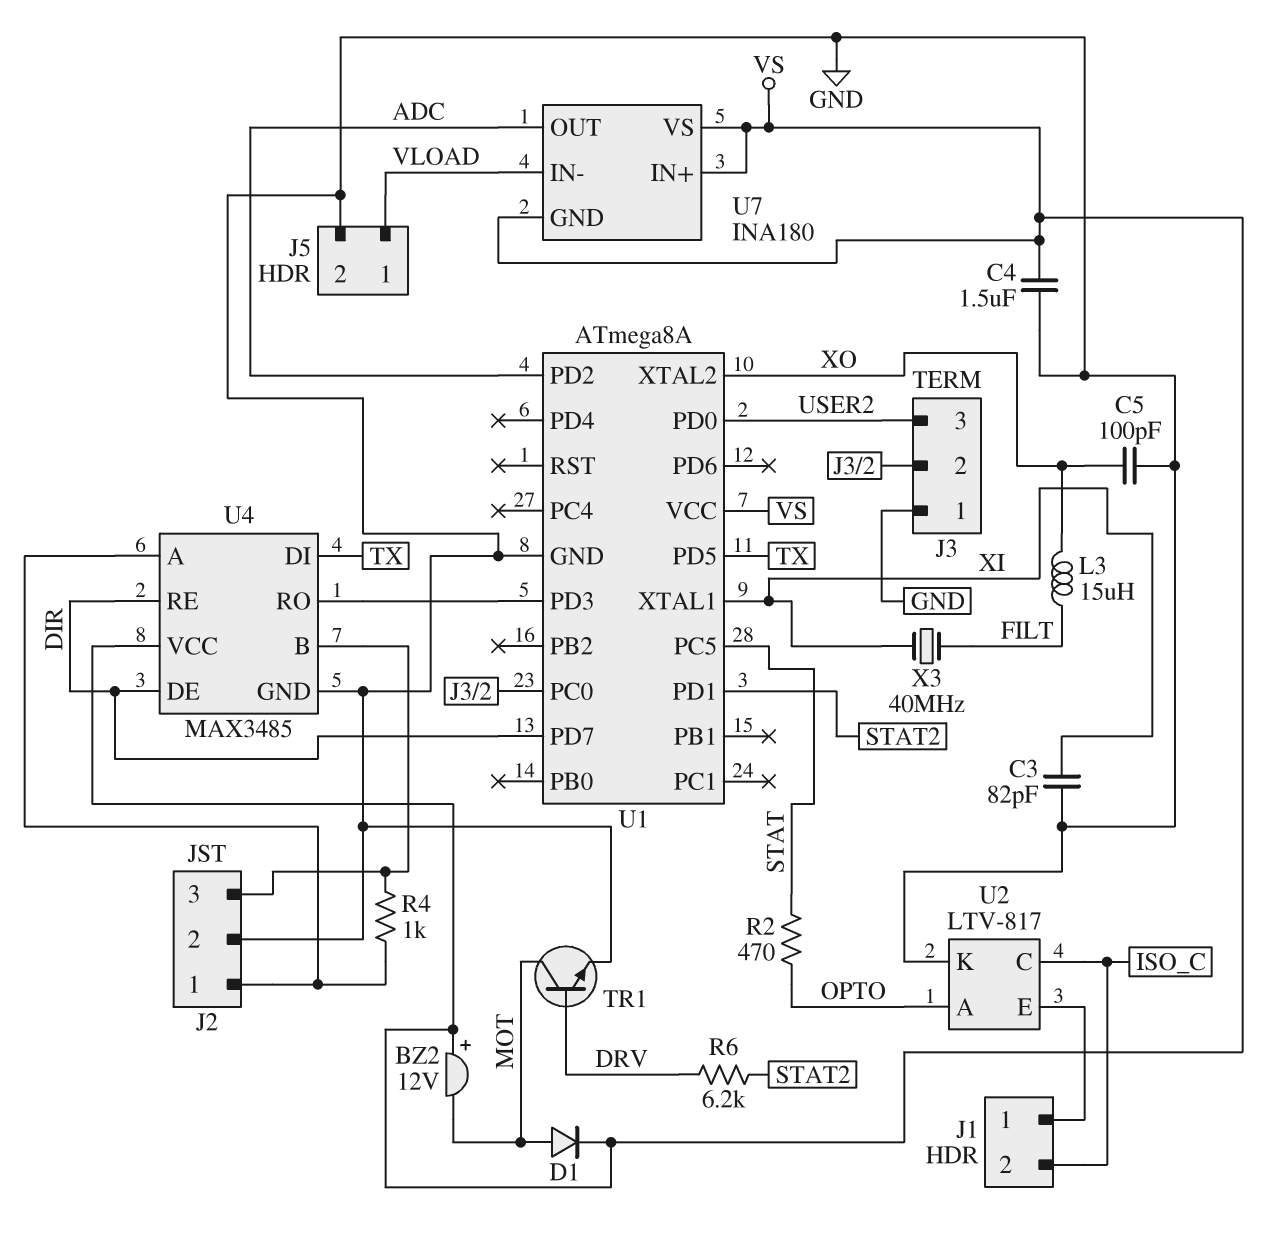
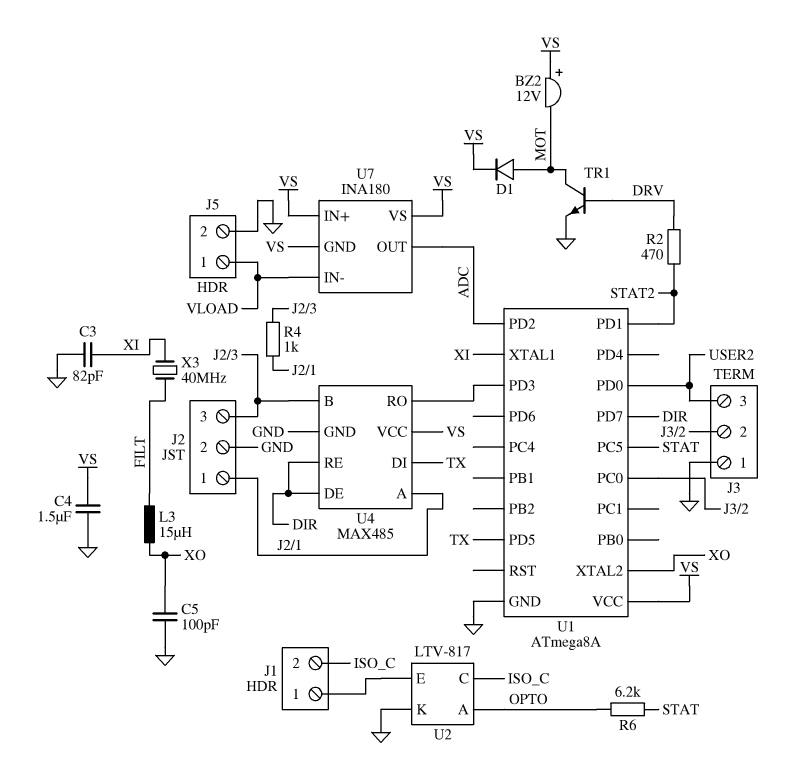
R2: 470 (OPTO, STAT) -> 470 (DRV, STAT2)
R6: 6.2k (DRV, STAT2) -> 6.2k (OPTO, STAT)
U4: MAX3485 -> MAX485

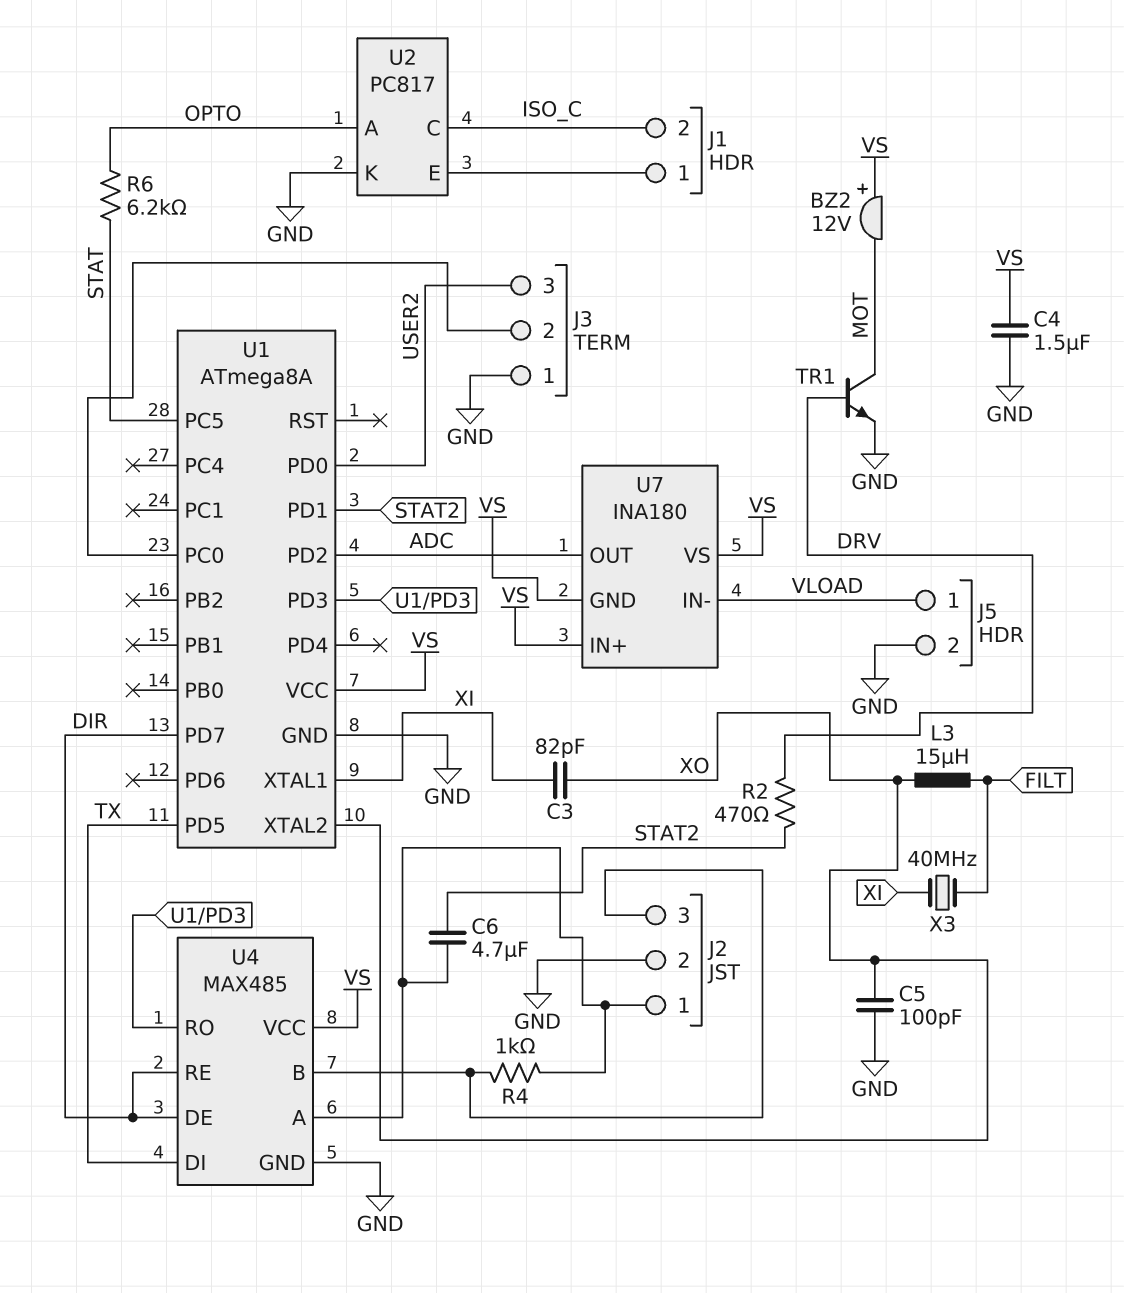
C3: 82pF (GND, XI) -> 82pF (XI, XO)
C6: none -> 4.7uF (J2/1, STAT2)
D1: diode (A MOT, K VS) -> none
U2: LTV-817 -> PC817

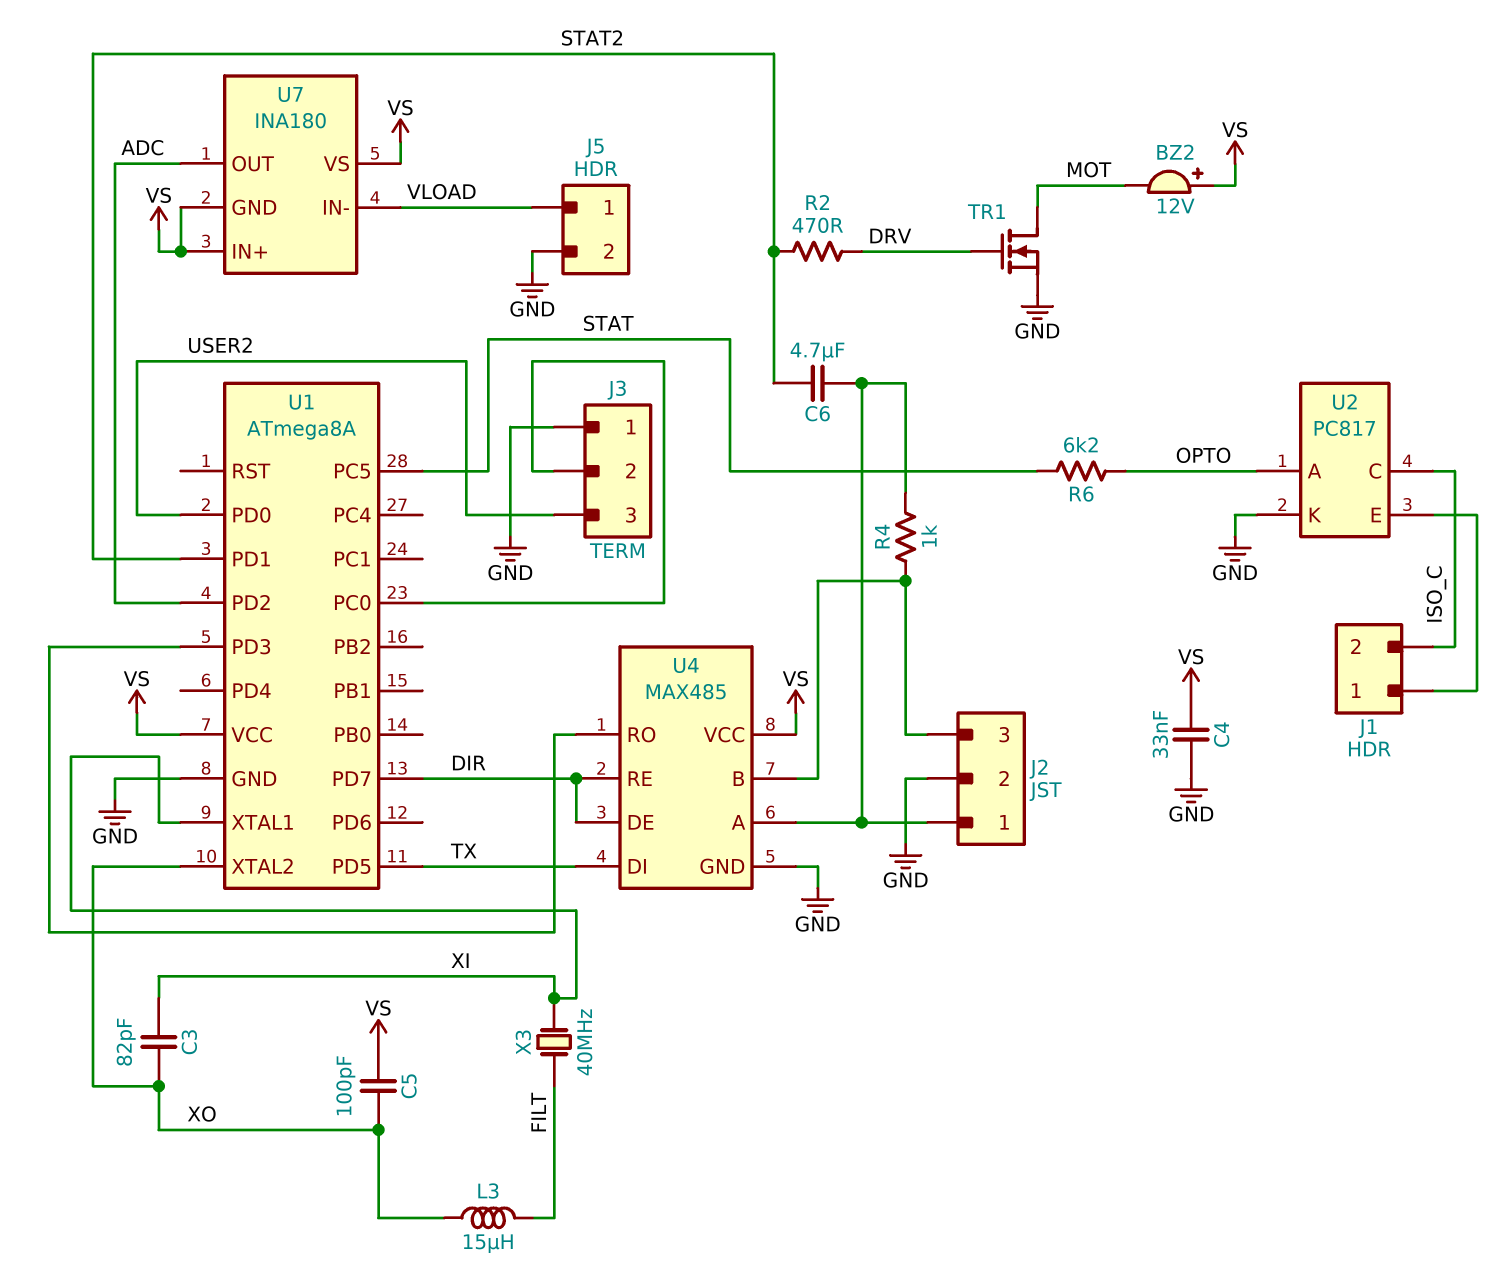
C4: 1.5uF (GND, VS) -> 33nF (GND, VS)
C5: 100pF (GND, XO) -> 100pF (VS, XO)
TR1: NPN (B DRV, C MOT, E GND) -> NMOS (G DRV, D MOT, S GND)

